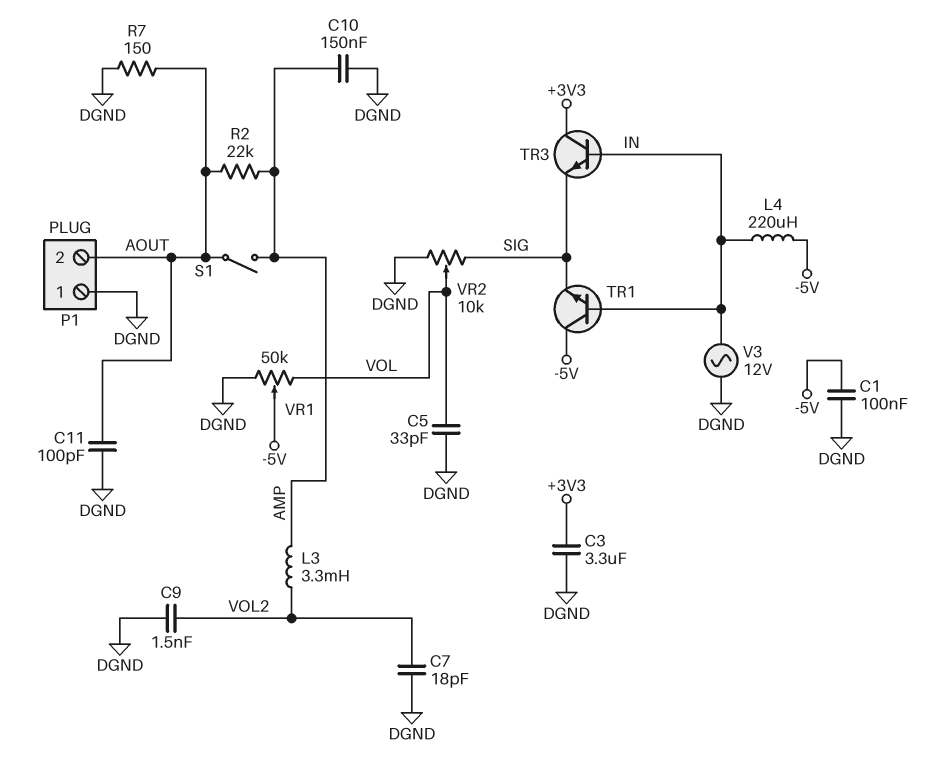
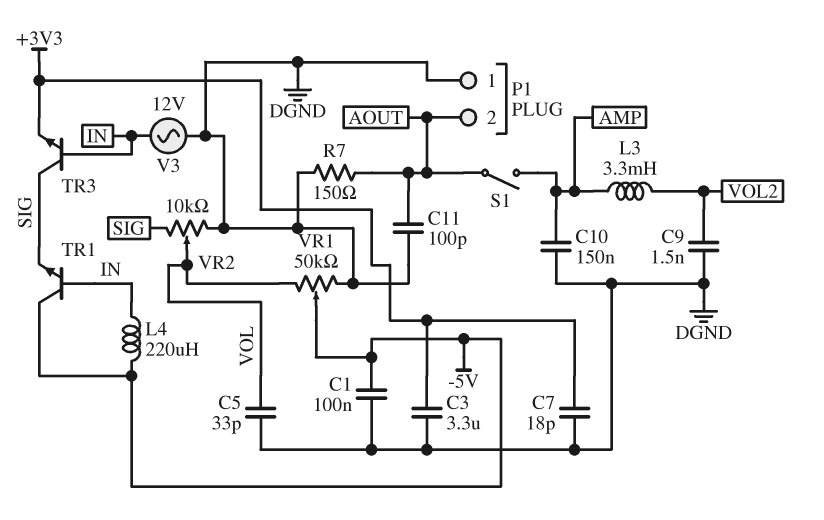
C7: 18pF (DGND, VOL2) -> 18pF (+3V3, DGND)
R2: 22k (AMP, AOUT) -> none
TR3: NPN (B IN, C +3V3, E SIG) -> NPN (B IN, C SIG, E +3V3)

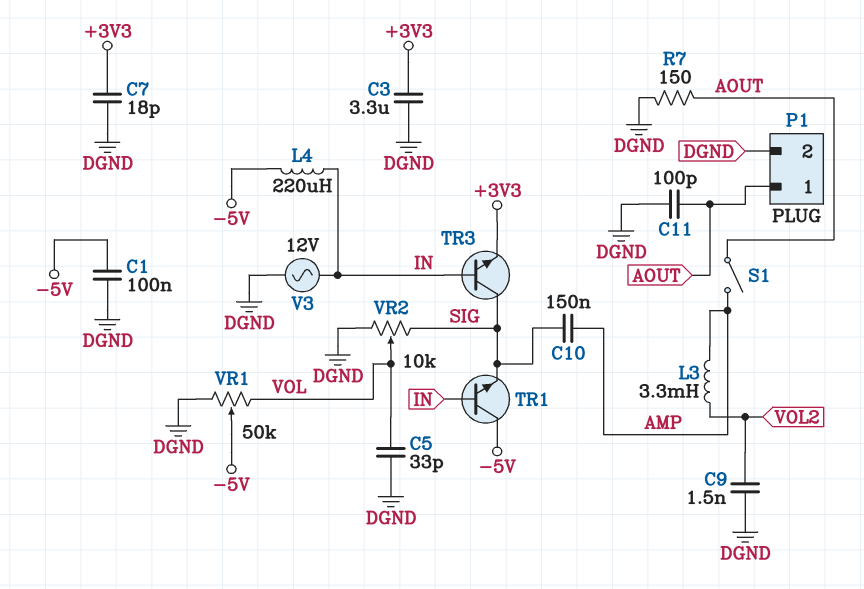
C10: 150nF (AMP, DGND) -> 150nF (AMP, SIG)
P1 pin 1: DGND -> AOUT
P1 pin 2: AOUT -> DGND

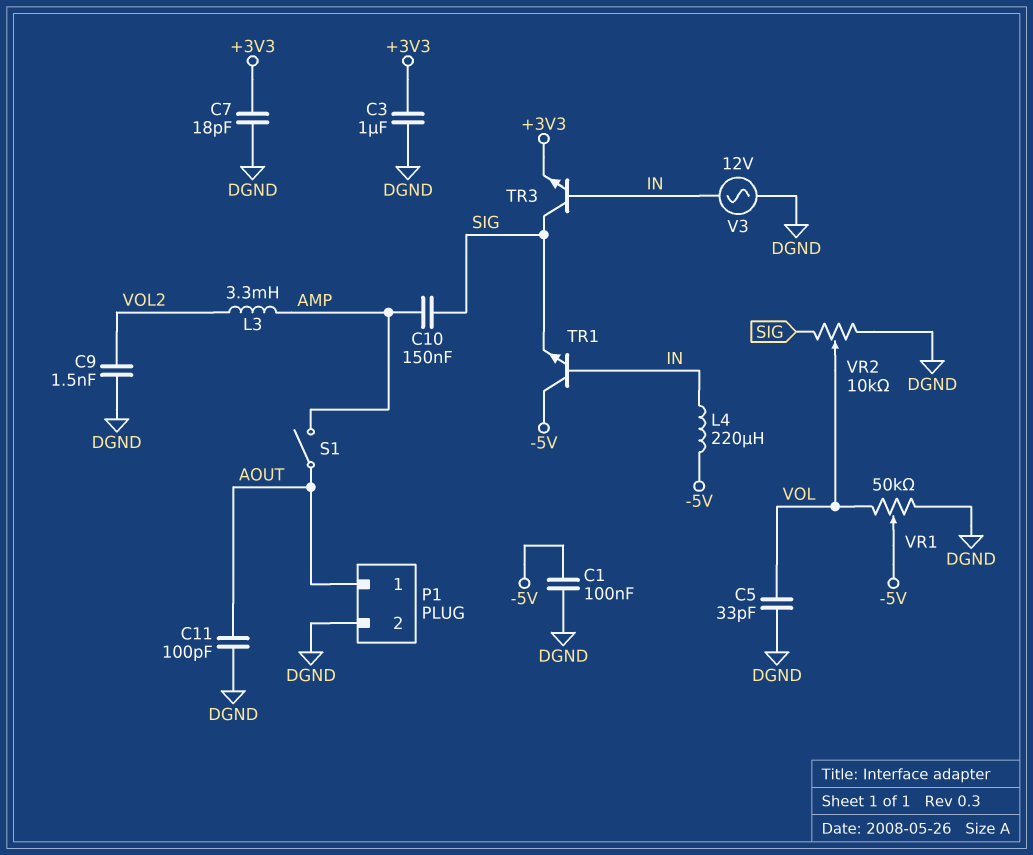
C3: 3.3uF (+3V3, DGND) -> 1uF (+3V3, DGND)
R7: 150 (AOUT, DGND) -> none

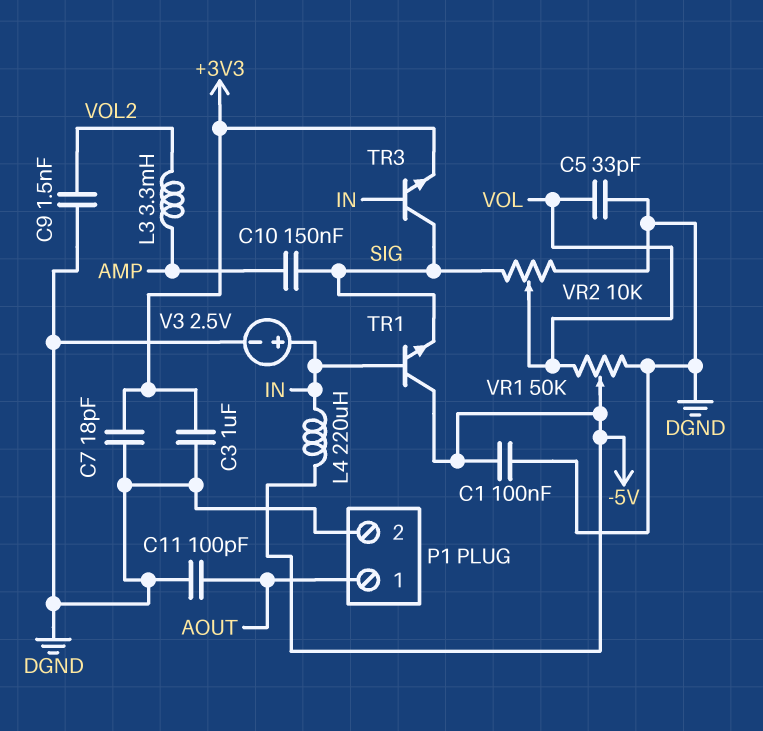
S1: switch (AMP, AOUT) -> none
V3: AC 12V (DGND, IN) -> 2.5V (plus IN, minus DGND)

